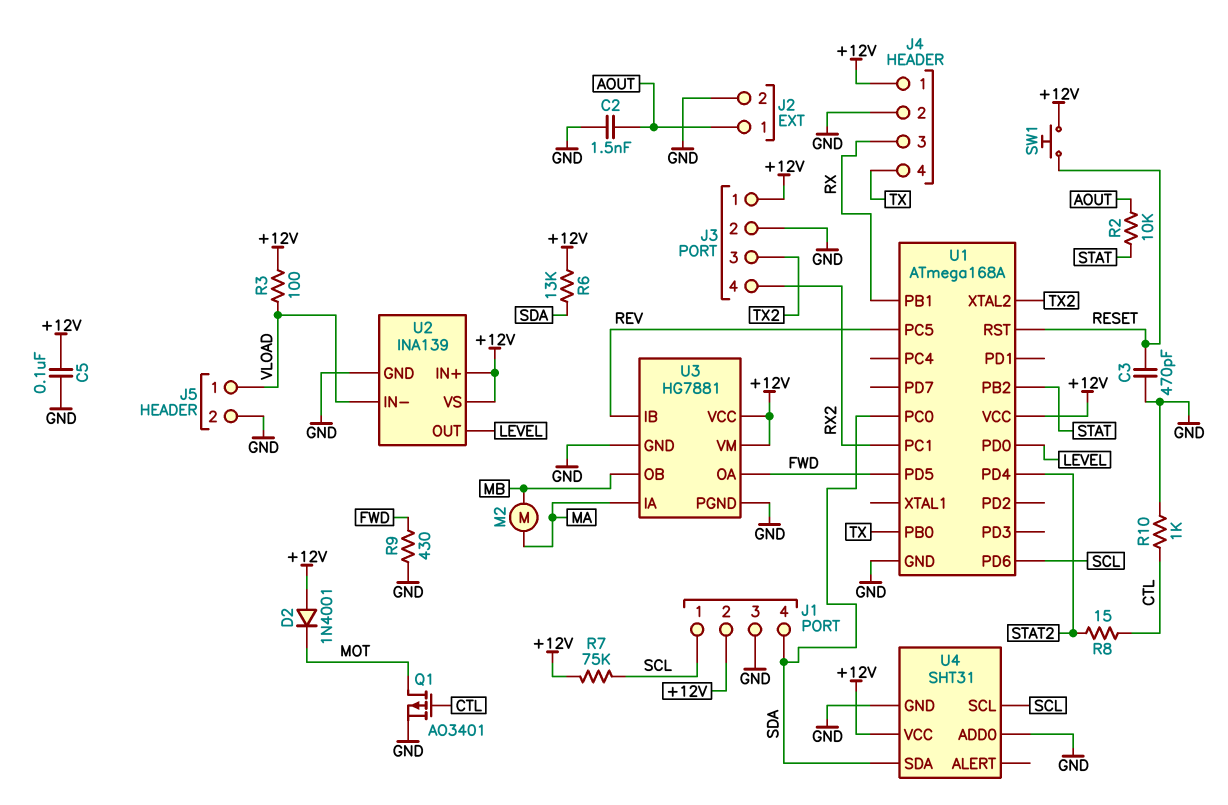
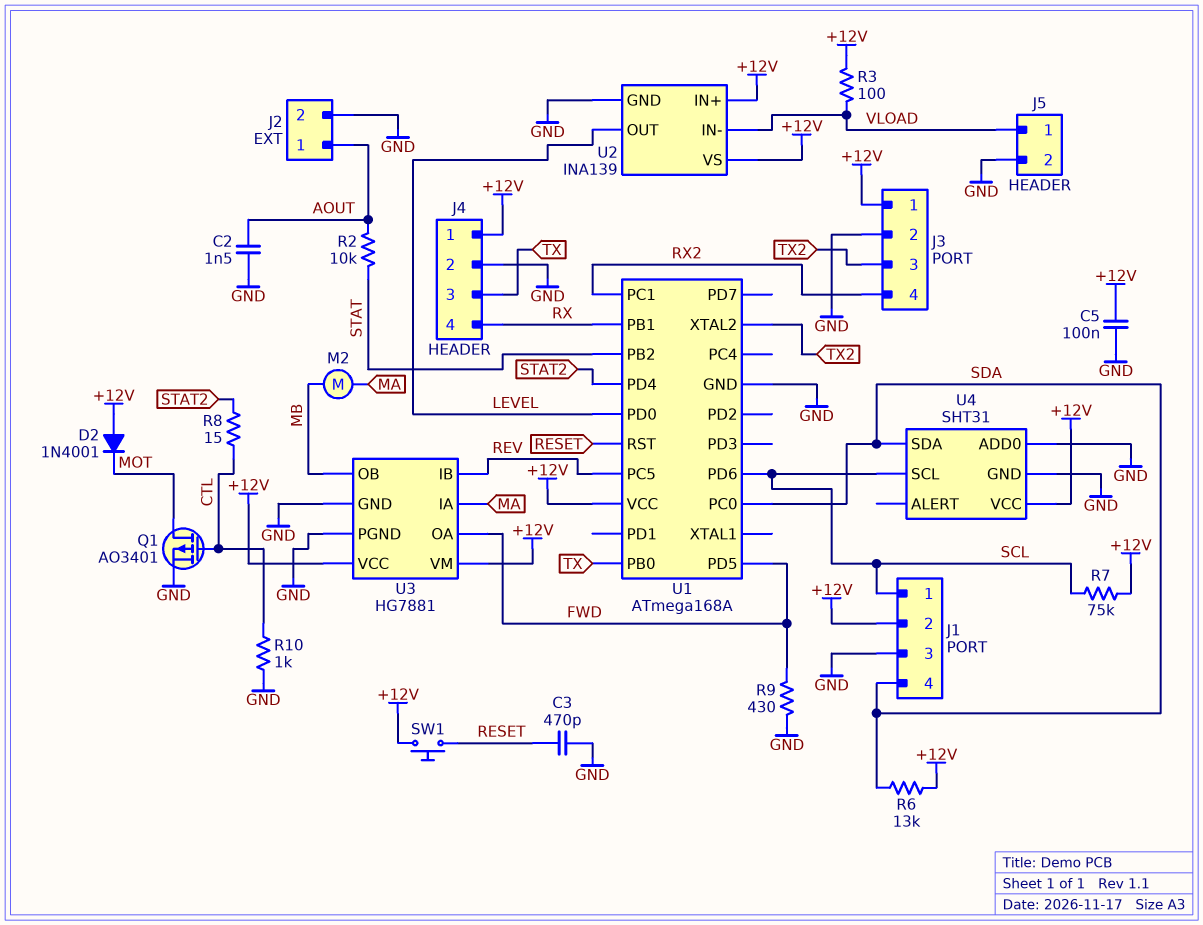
J4 pin 3: RX -> TX
J4 pin 4: TX -> RX

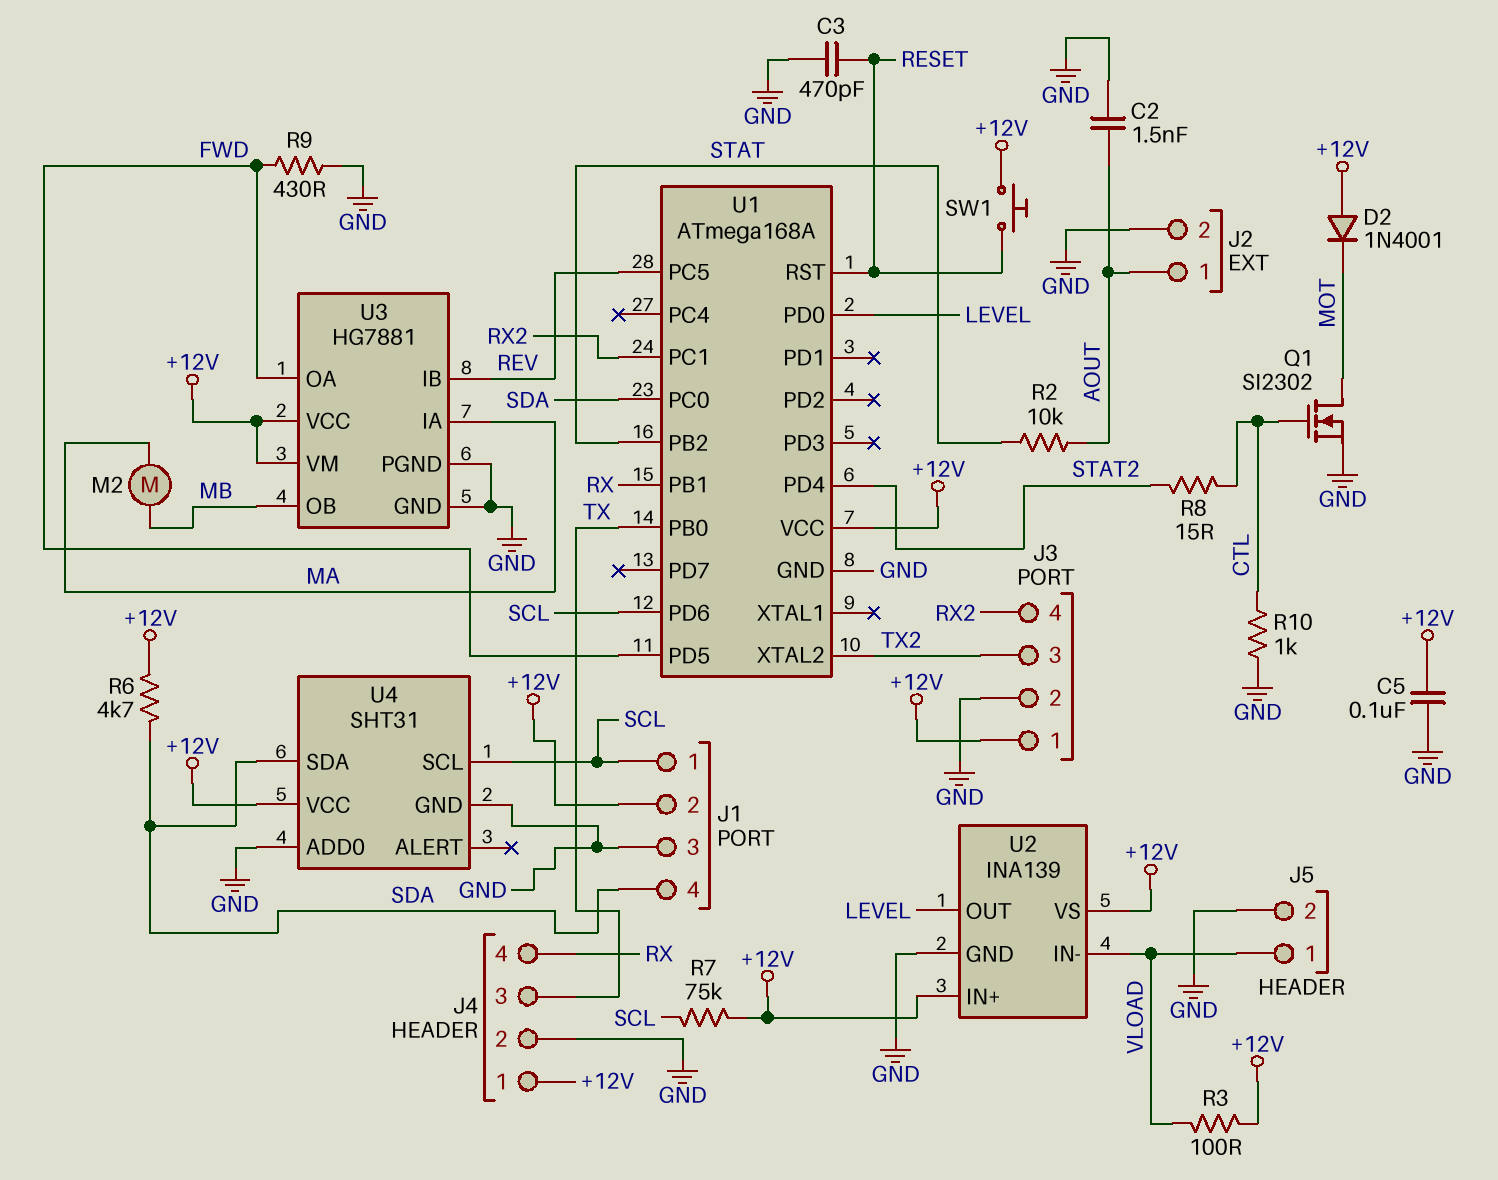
Q1: PMOS AO3401 (G CTL, D MOT, S GND) -> NMOS SI2302 (G CTL, D MOT, S GND)
R6: 13k (+12V, SDA) -> 4.7k (+12V, SDA)

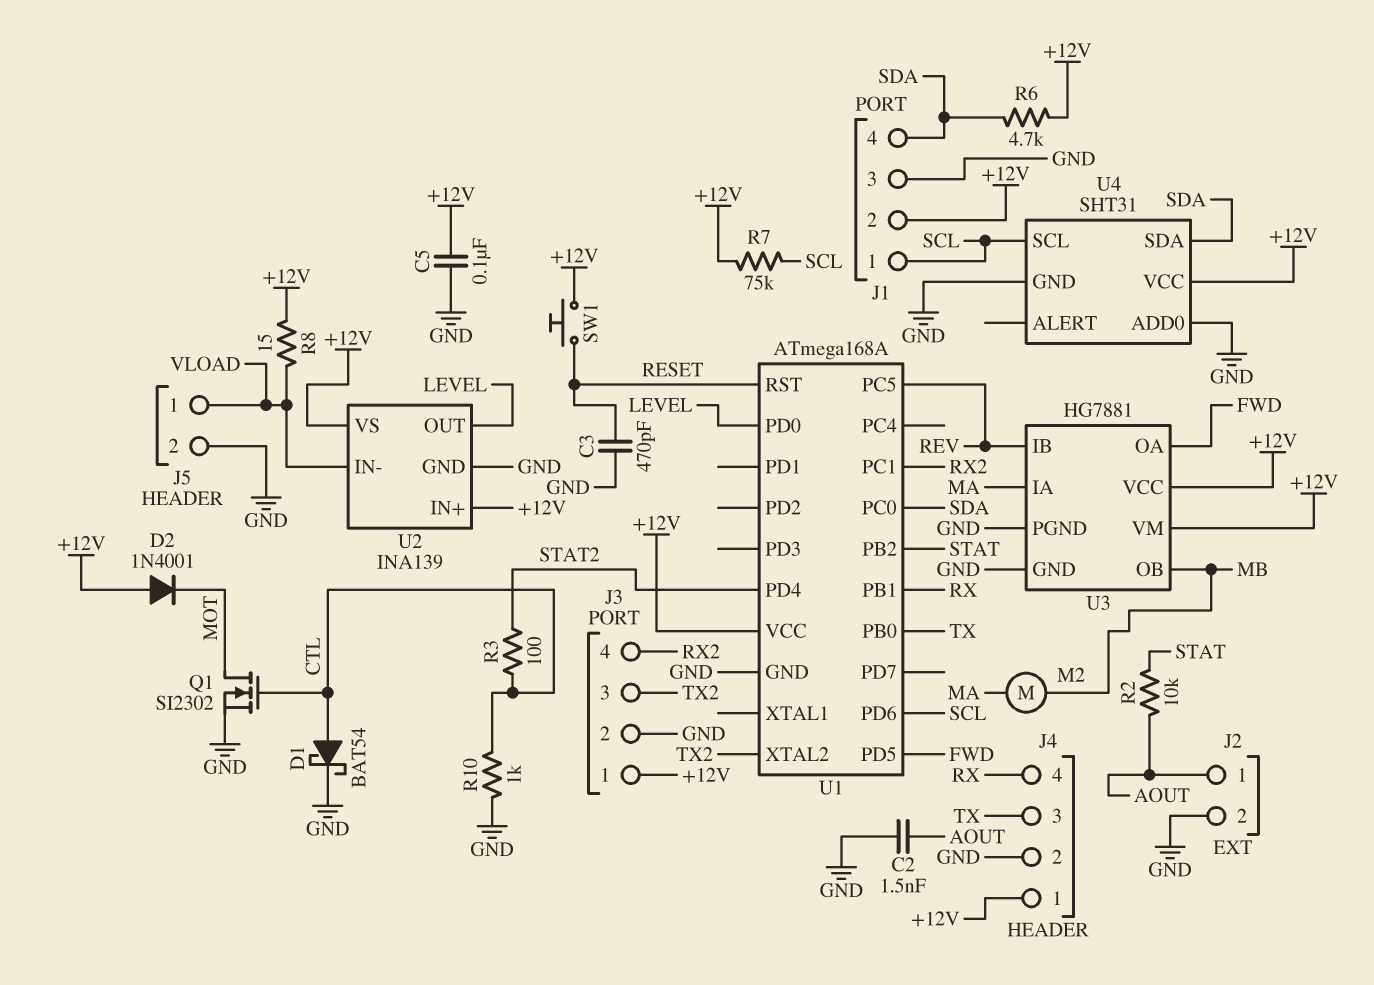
D1: none -> schottky BAT54 (A CTL, K GND)
R3: 100 (+12V, VLOAD) -> 100 (CTL, STAT2)
R8: 15 (CTL, STAT2) -> 15 (+12V, VLOAD)
R9: 430 (FWD, GND) -> none

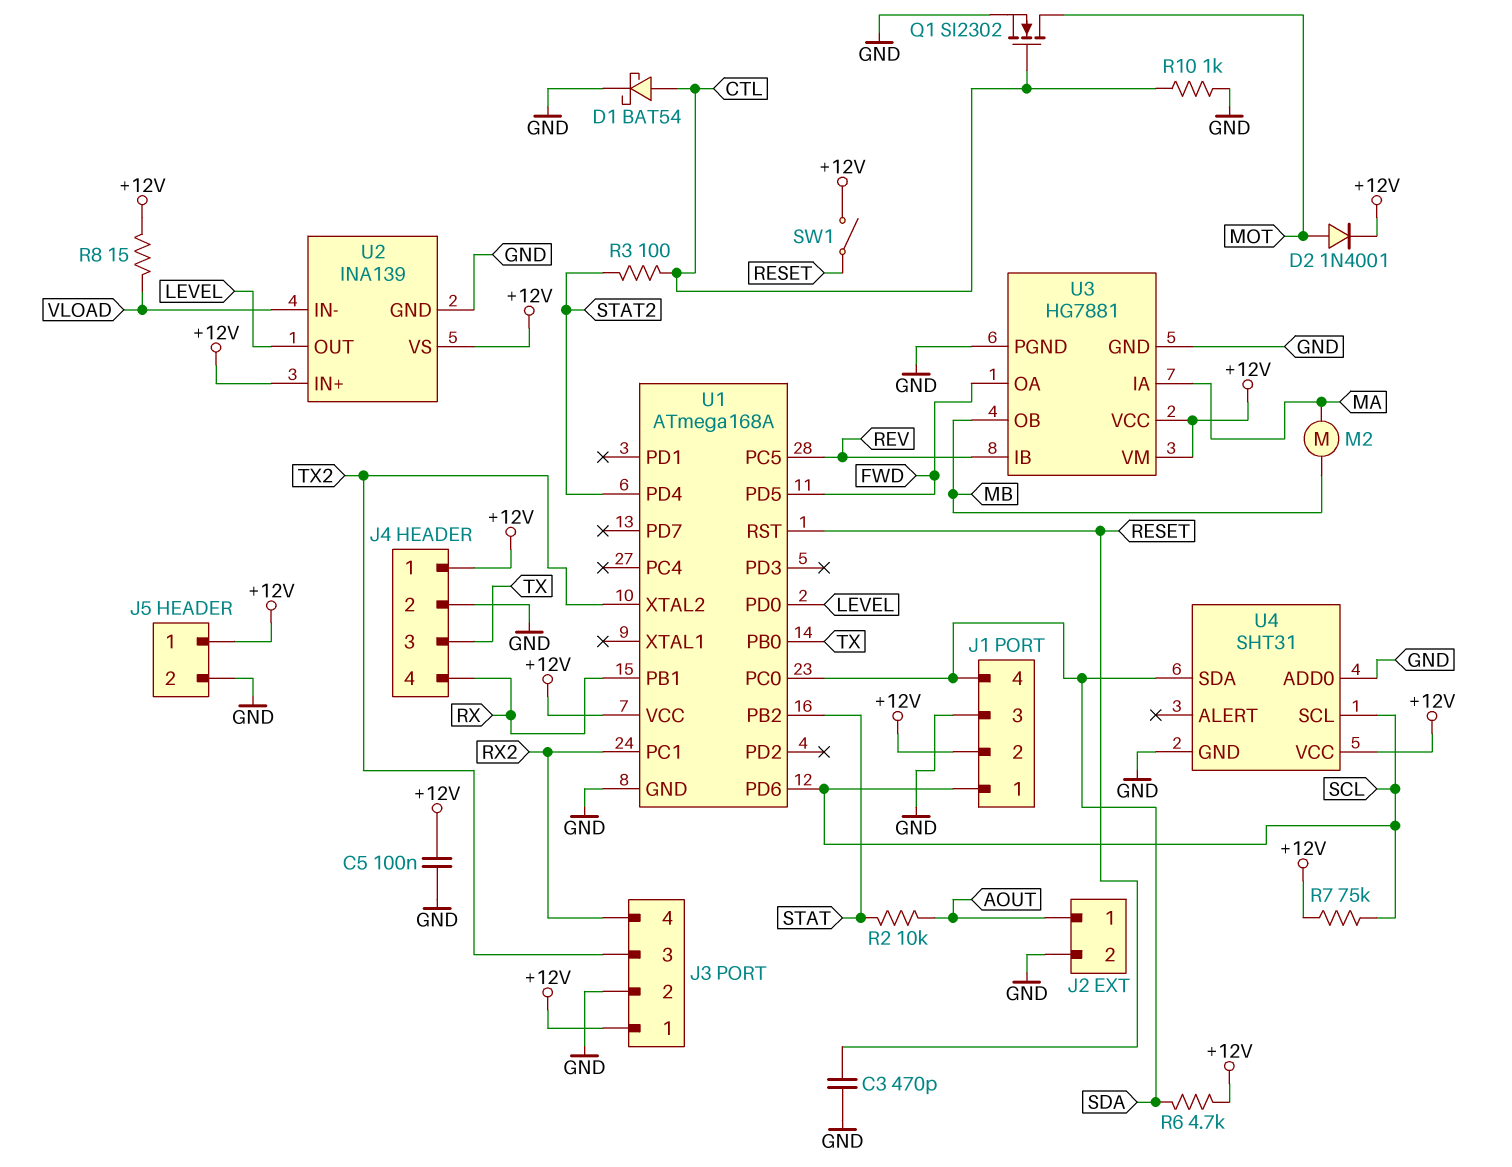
C2: 1.5nF (AOUT, GND) -> none
D2: diode 1N4001 (A +12V, K MOT) -> diode 1N4001 (A MOT, K +12V)
J5 pin 1: VLOAD -> +12V
SW1: button (+12V, RESET) -> switch (+12V, RESET)

